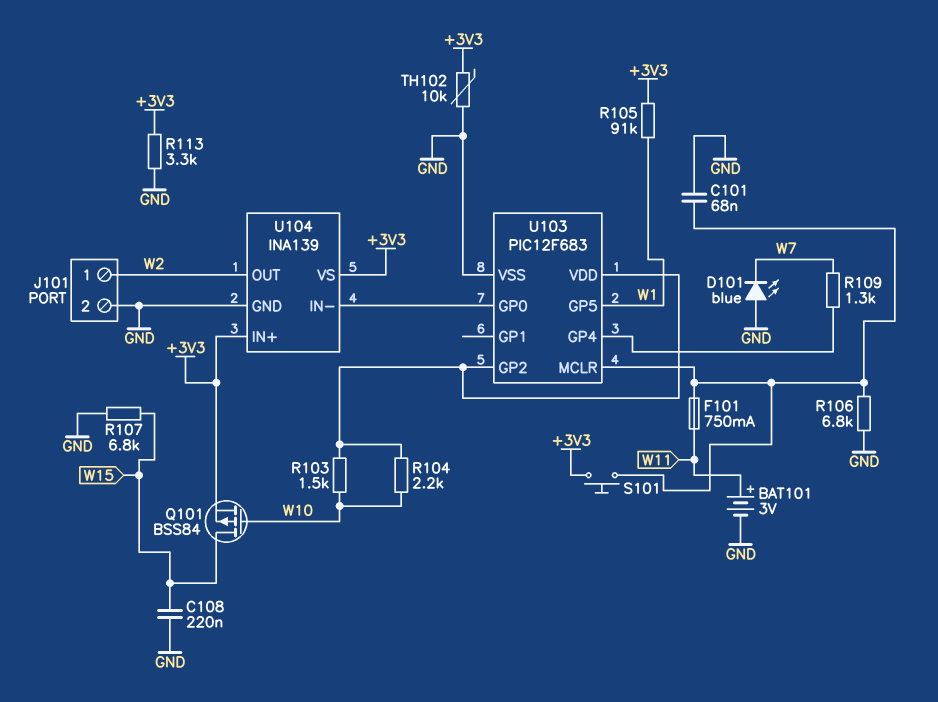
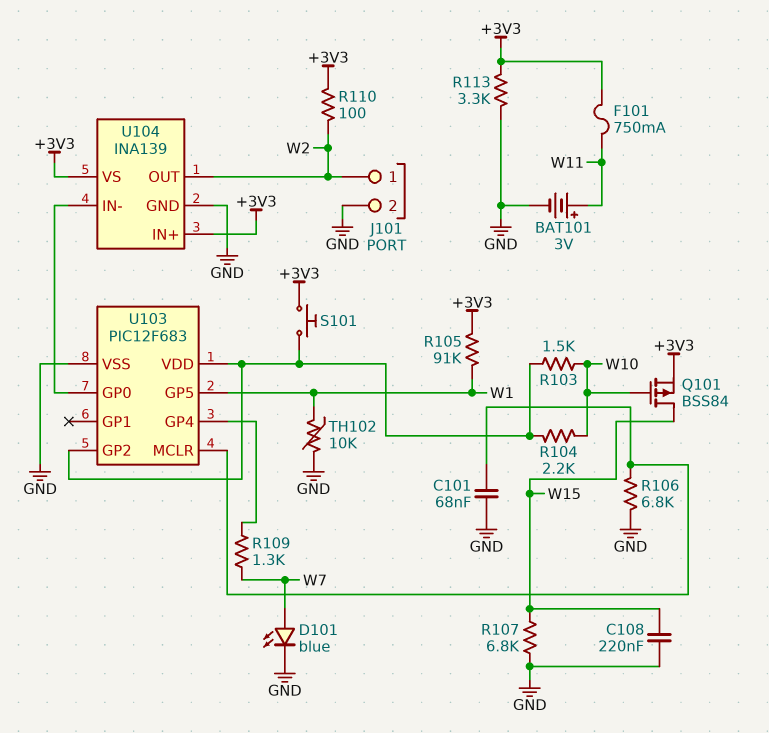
D101: LED blue (A GND, K W7) -> LED blue (A W7, K GND)
F101: 750mA (U103/MCLR, W11) -> 750mA (+3V3, W11)
R110: none -> 100 (+3V3, W2)
S101: button (+3V3, U103/MCLR) -> button (+3V3, U103/GP2)
TH102: 10k (+3V3, GND) -> 10k (GND, W1)

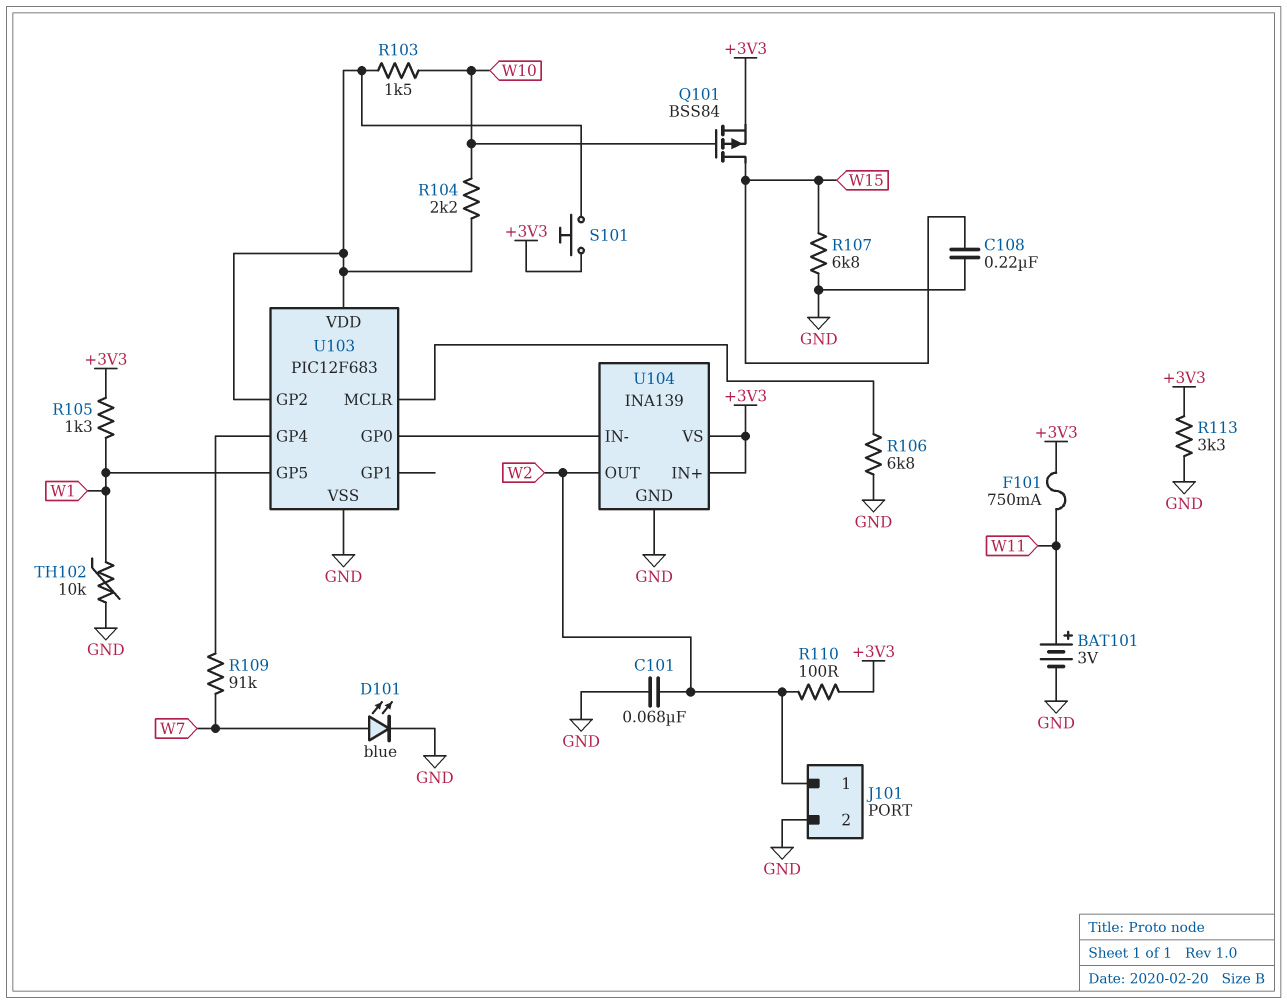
C101: 68nF (GND, U103/MCLR) -> 68nF (GND, W2)
R105: 91k (+3V3, W1) -> 1.3k (+3V3, W1)
R109: 1.3k (U103/GP4, W7) -> 91k (U103/GP4, W7)

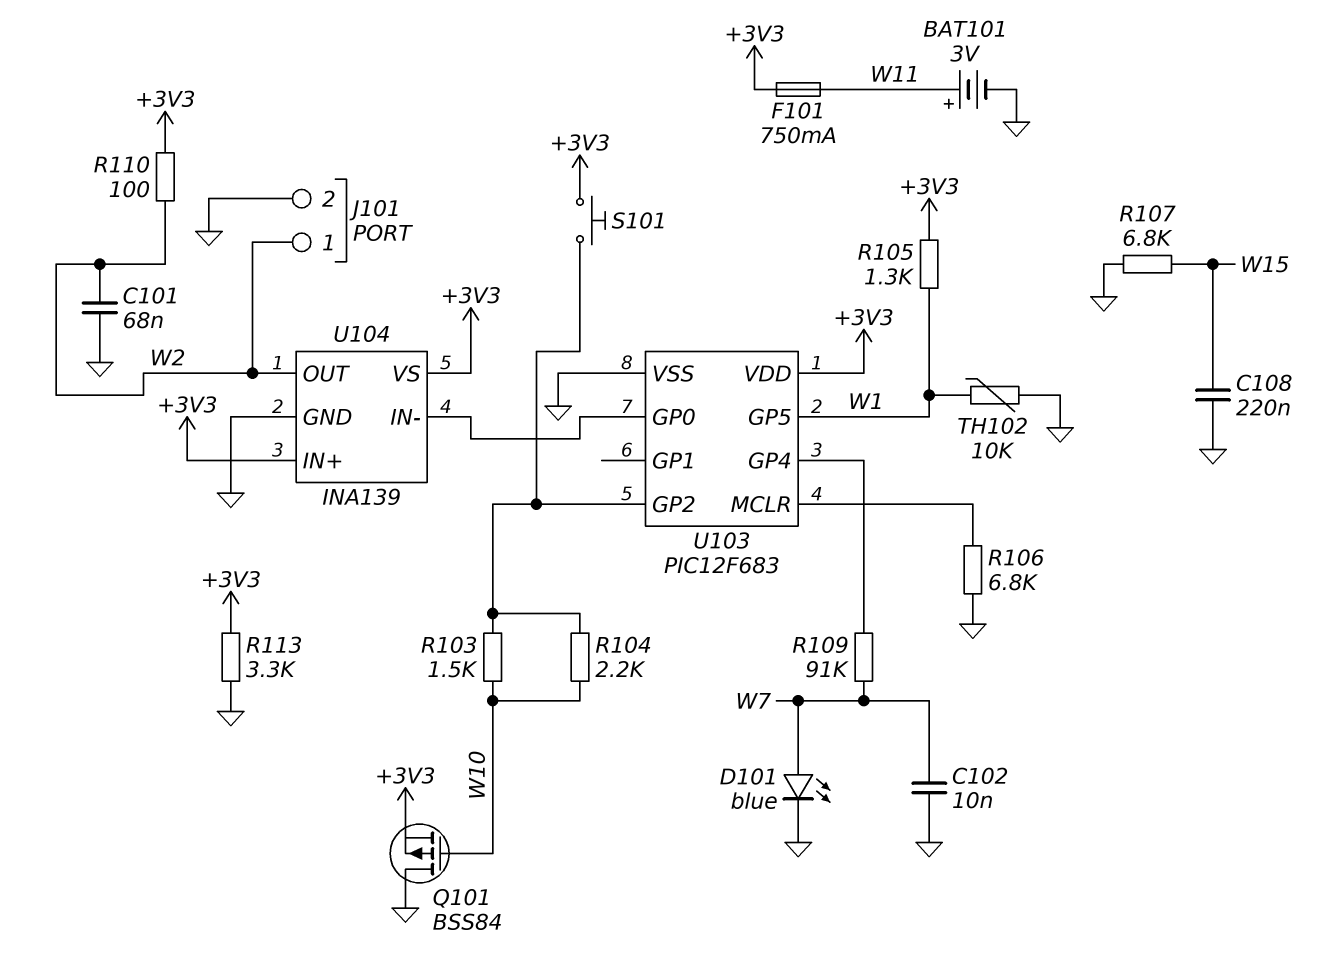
C102: none -> 10nF (GND, W7)
Q101: PMOS BSS84 (G W10, D W15, S +3V3) -> PMOS BSS84 (G W10, D GND, S +3V3)
U103 pin VDD: U103/GP2 -> +3V3

